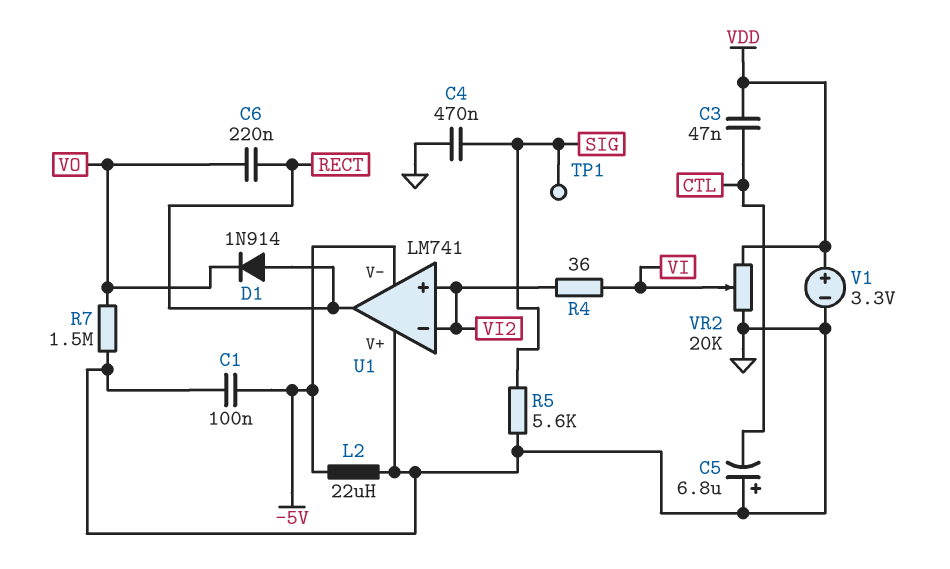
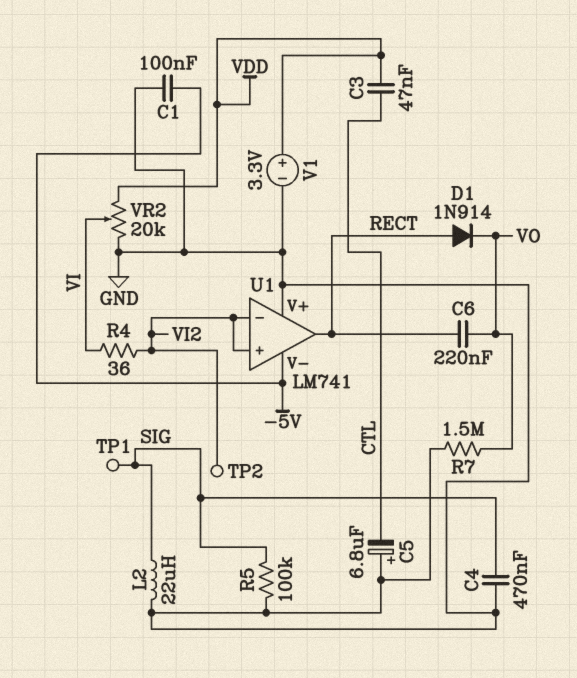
L2: 22uH (-5V, GND) -> 22uH (GND, SIG)
R5: 5.6k (GND, SIG) -> 100k (GND, SIG)
TP2: none -> test point (VI2)

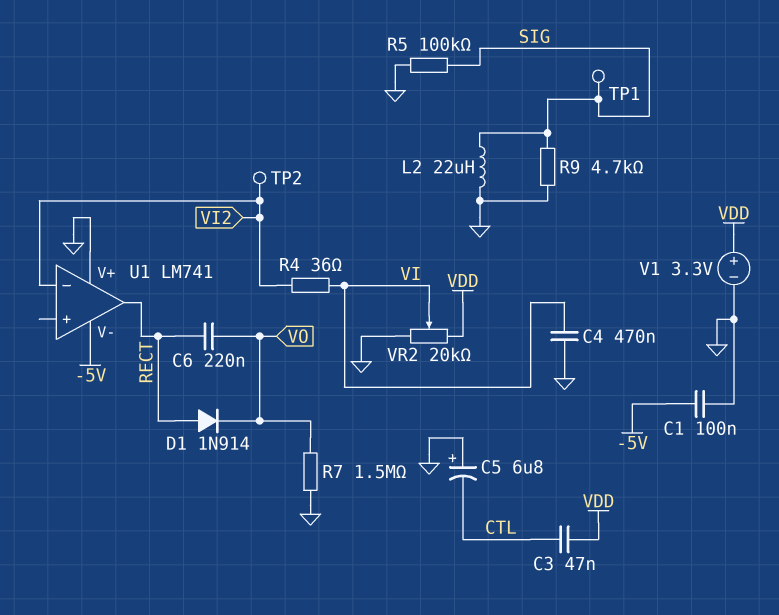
C4: 470nF (GND, SIG) -> 470nF (GND, VI)
R9: none -> 4.7k (GND, SIG)
U1 pin in+: VI2 -> none

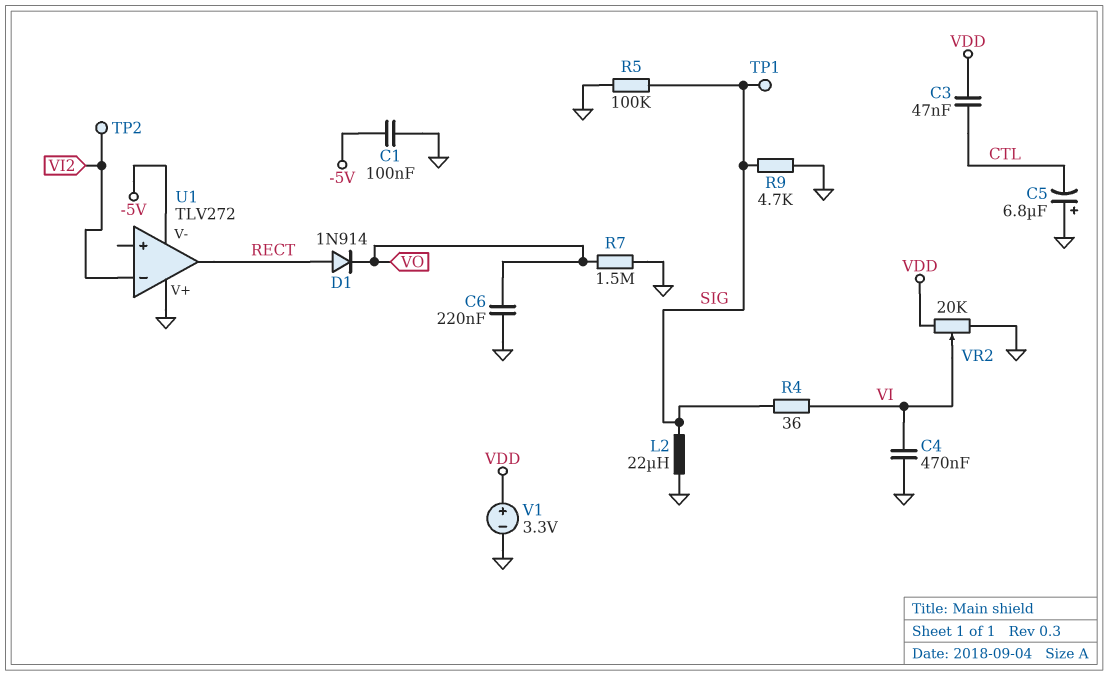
C6: 220nF (RECT, VO) -> 220nF (GND, VO)
R4: 36 (VI, VI2) -> 36 (SIG, VI)
U1: LM741 -> TLV272

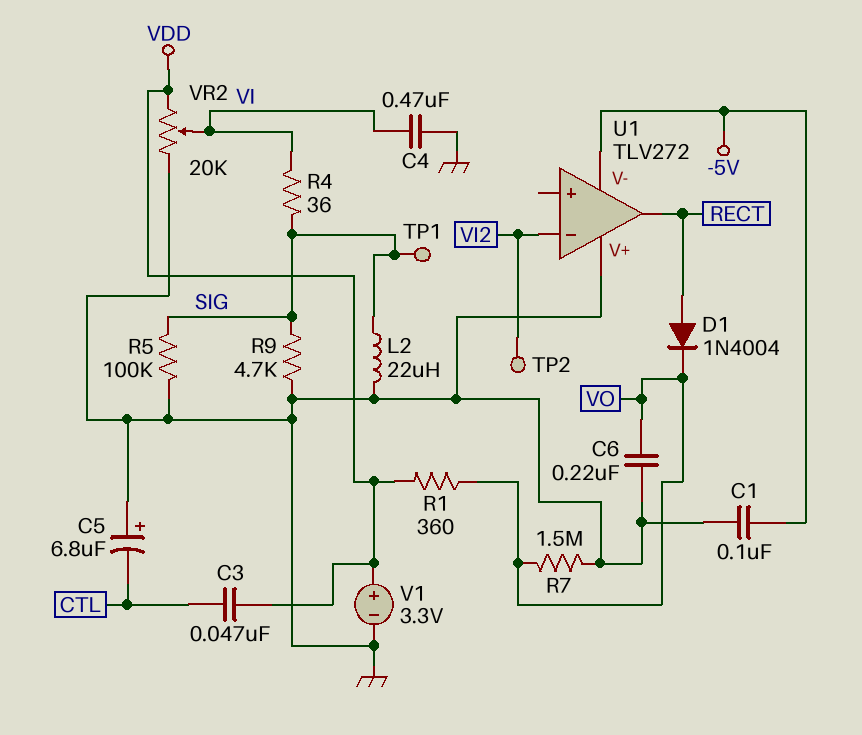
D1: diode 1N914 (A RECT, K VO) -> diode 1N4004 (A RECT, K VO)
R1: none -> 360 (VDD, VO)

